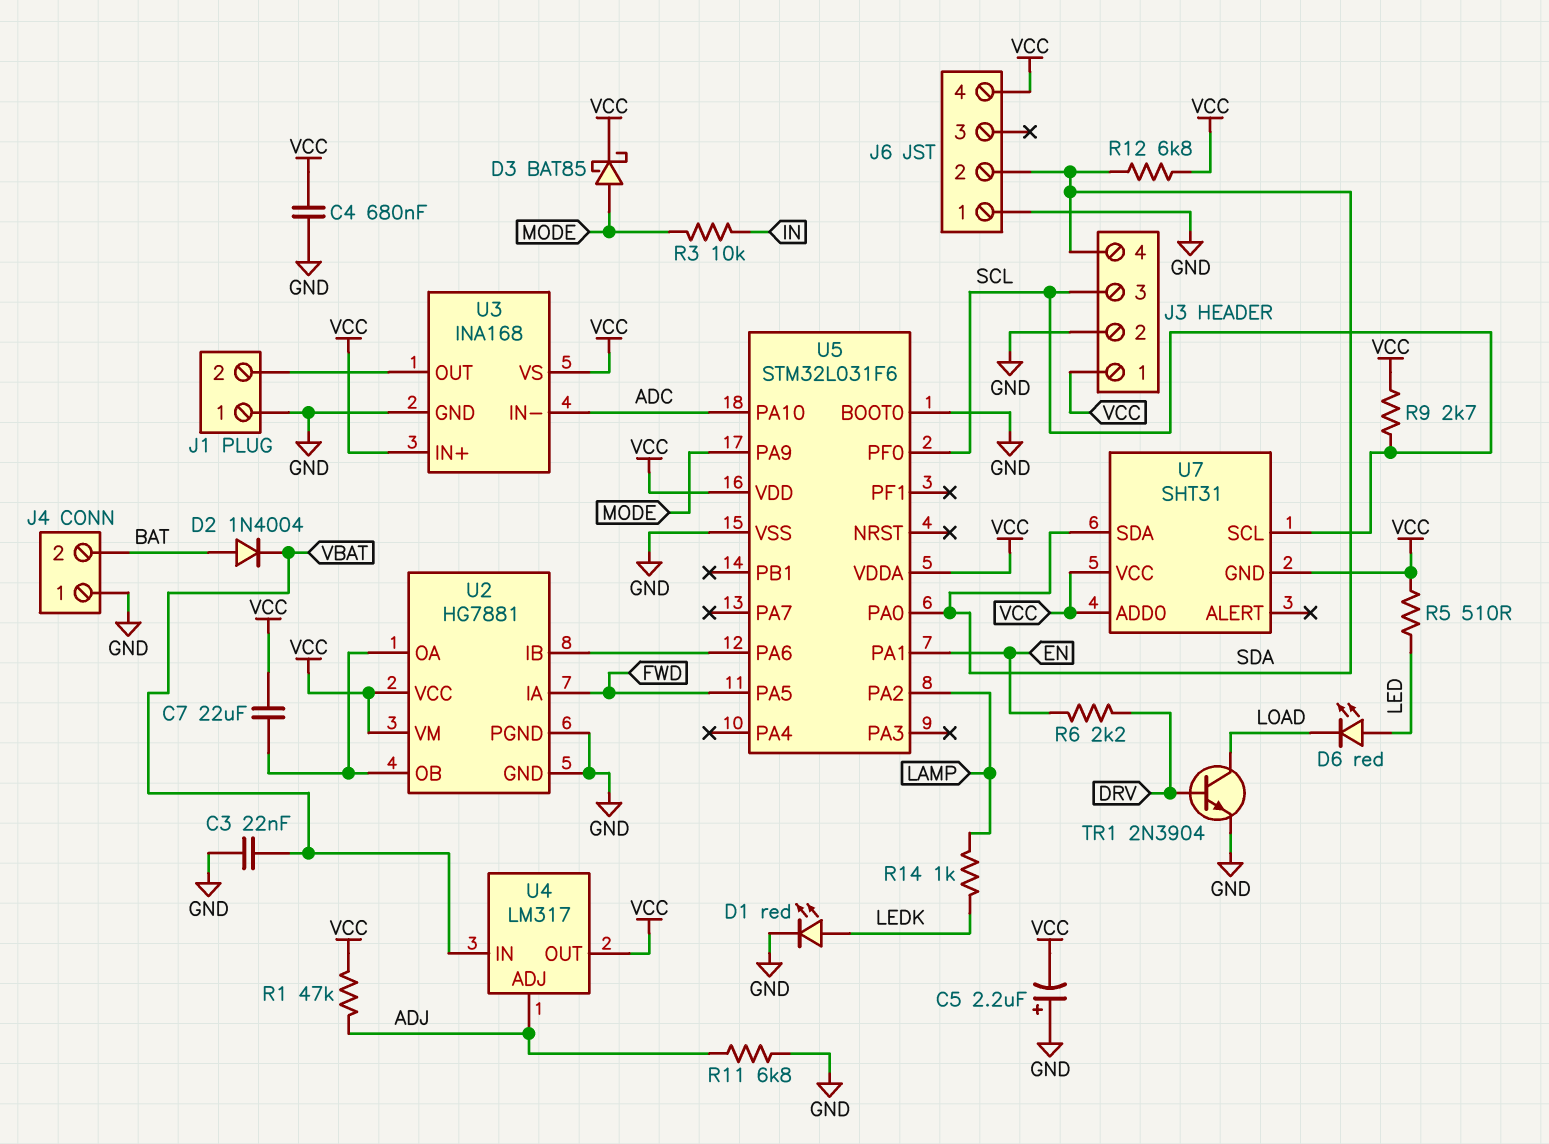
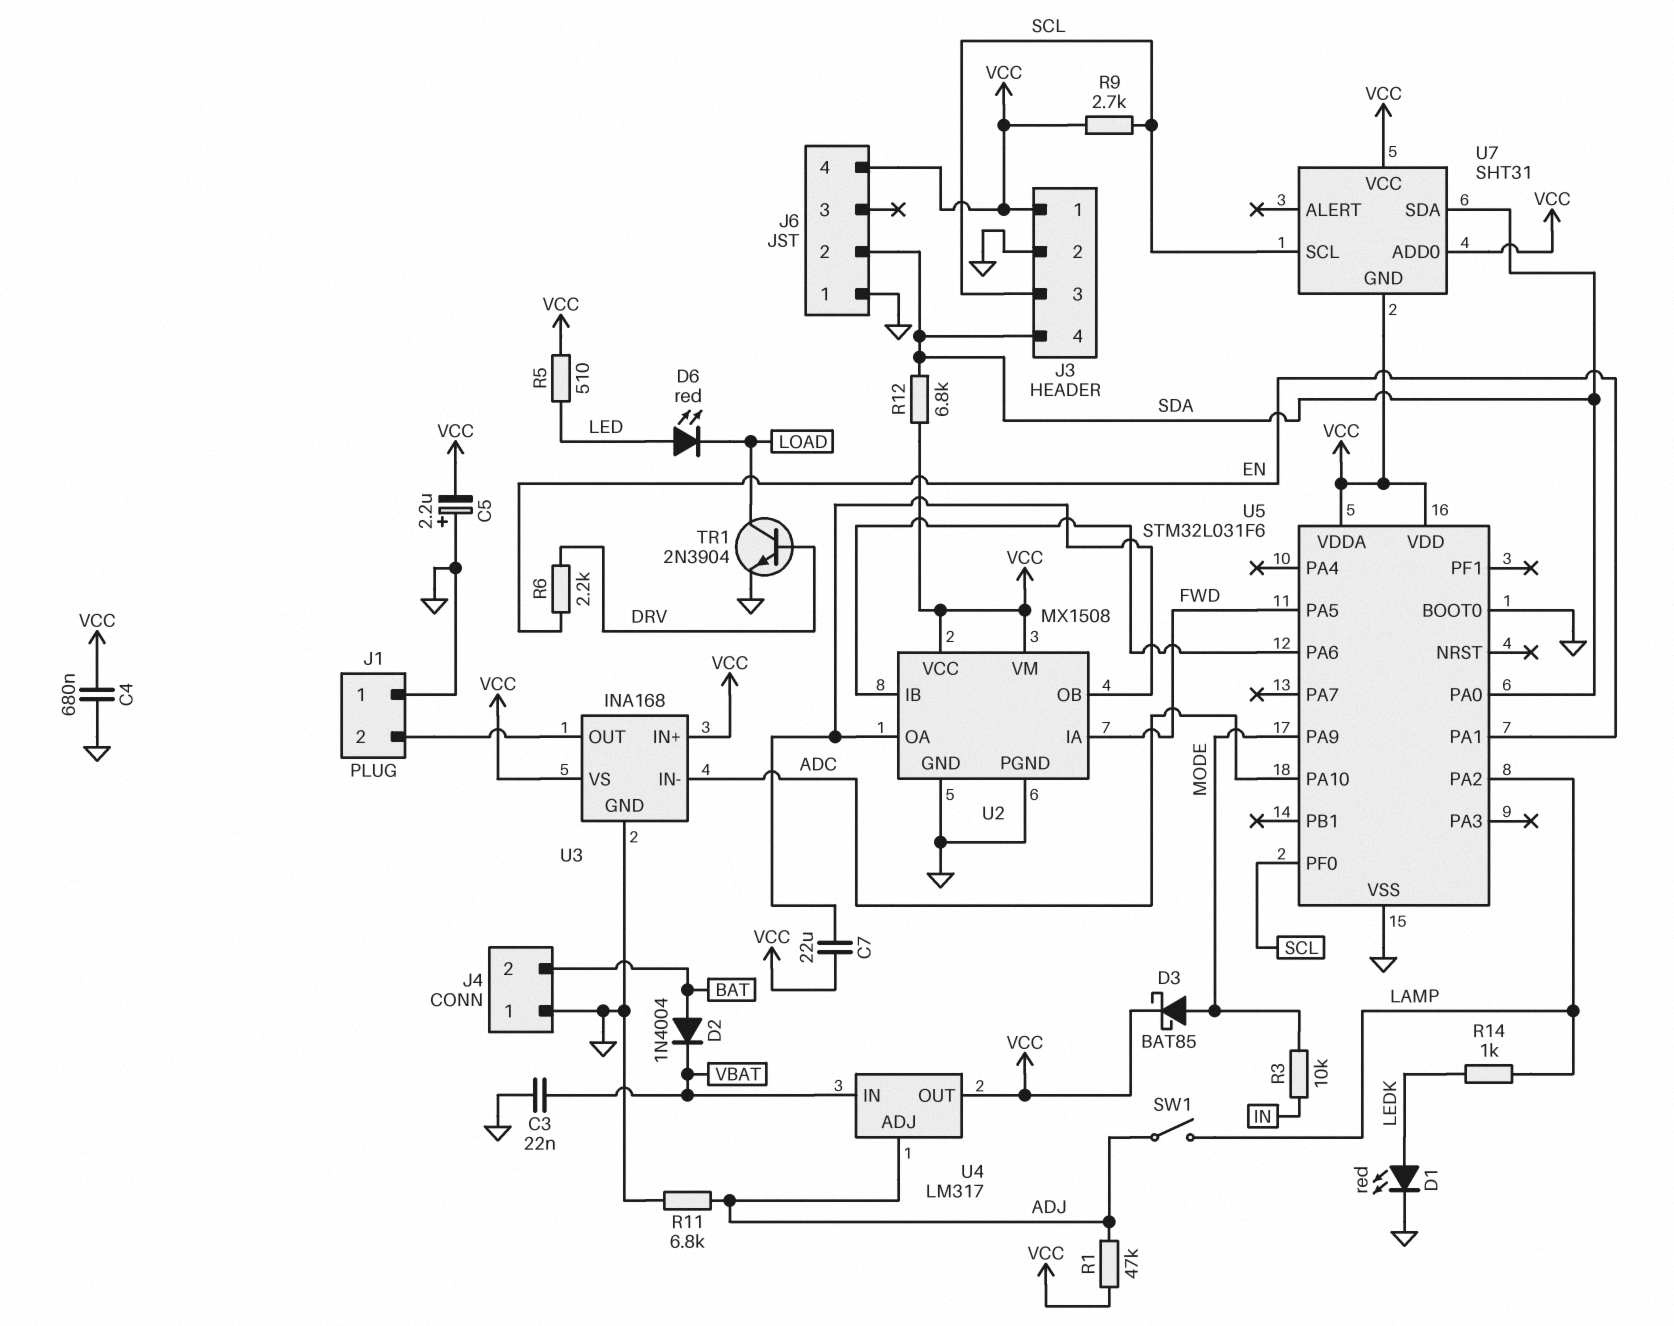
SW1: none -> switch (ADJ, LAMP)
U2: HG7881 -> MX1508

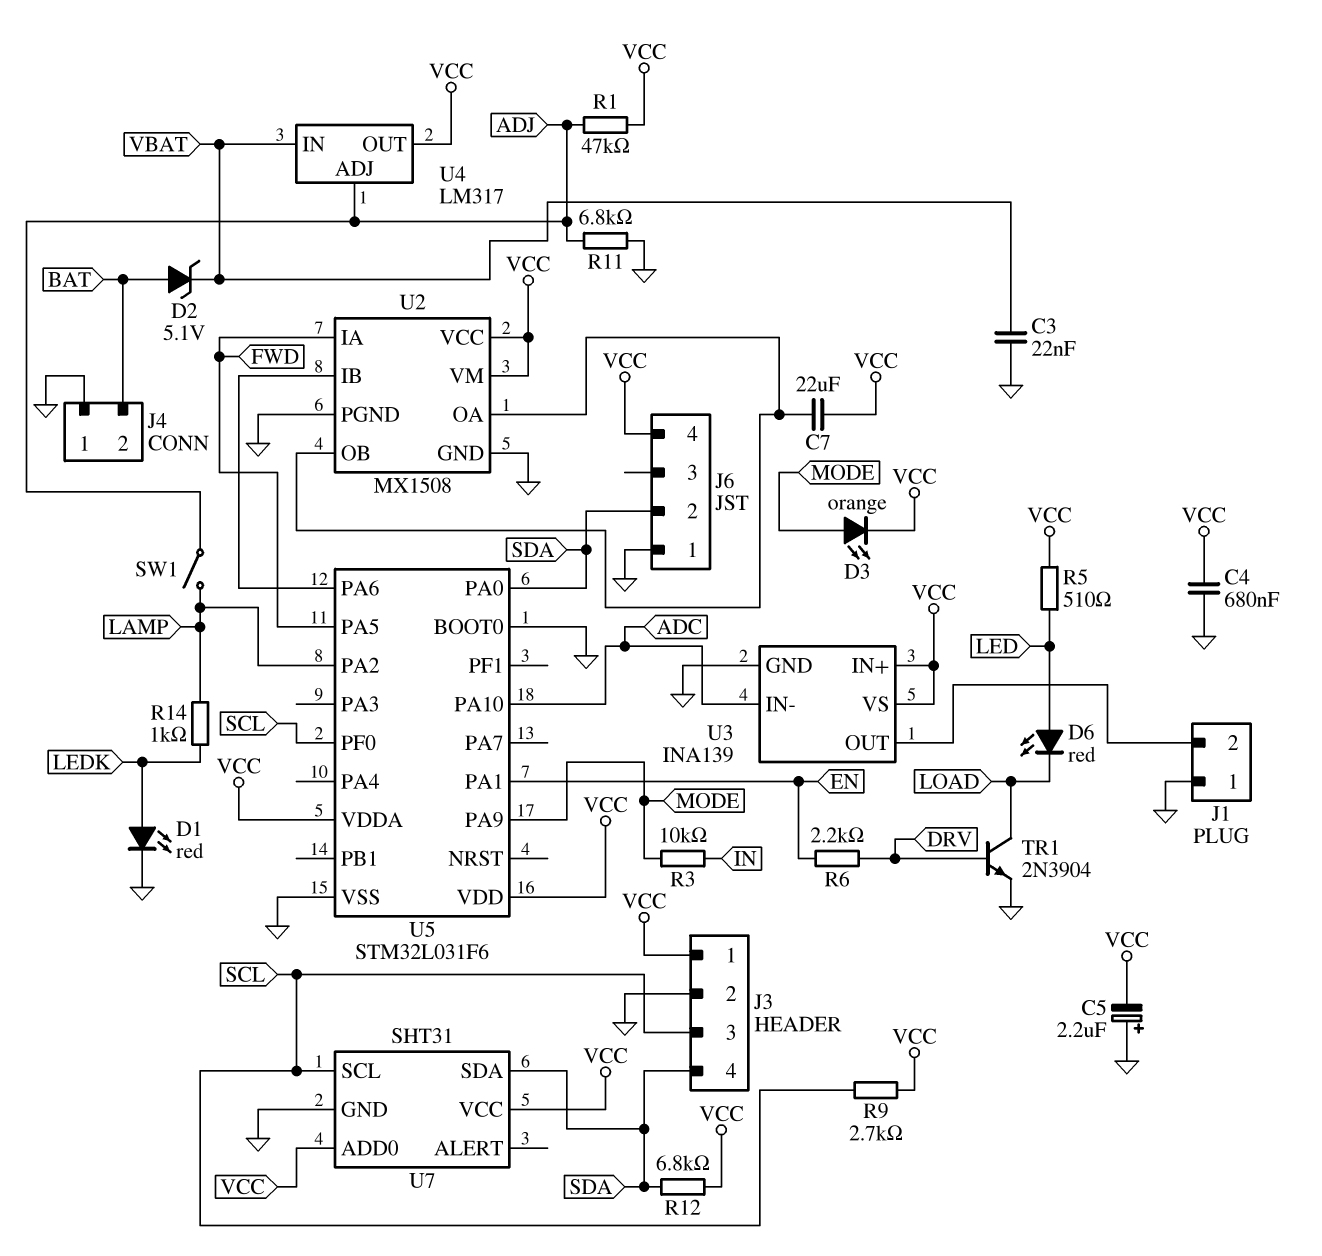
D2: diode 1N4004 (A BAT, K VBAT) -> zener 5.1V (A BAT, K VBAT)
D3: schottky BAT85 (A MODE, K VCC) -> LED orange (A MODE, K VCC)
U3: INA168 -> INA139
U7 pin GND: VCC -> GND

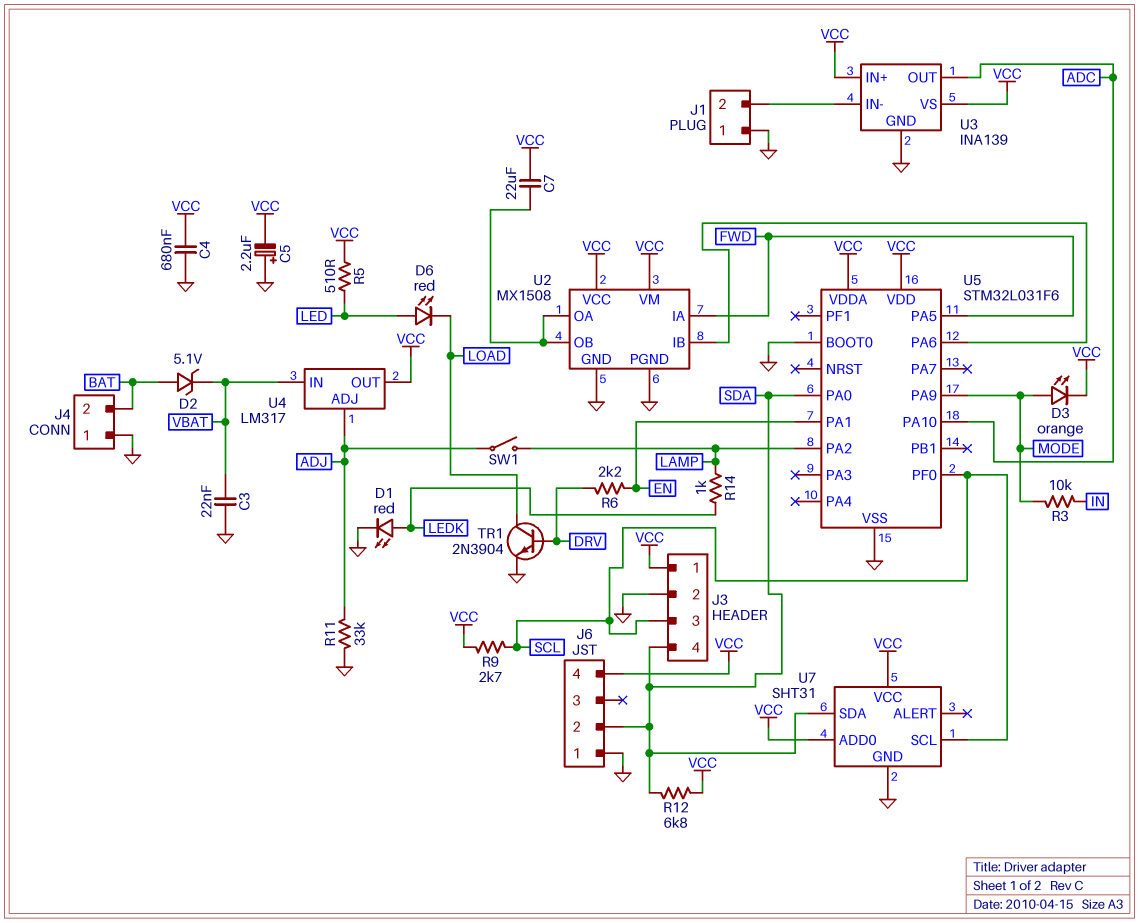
R1: 47k (ADJ, VCC) -> none
R11: 6.8k (ADJ, GND) -> 33k (ADJ, GND)
U3 pin IN-: ADC -> J1/2
U3 pin OUT: J1/2 -> ADC

